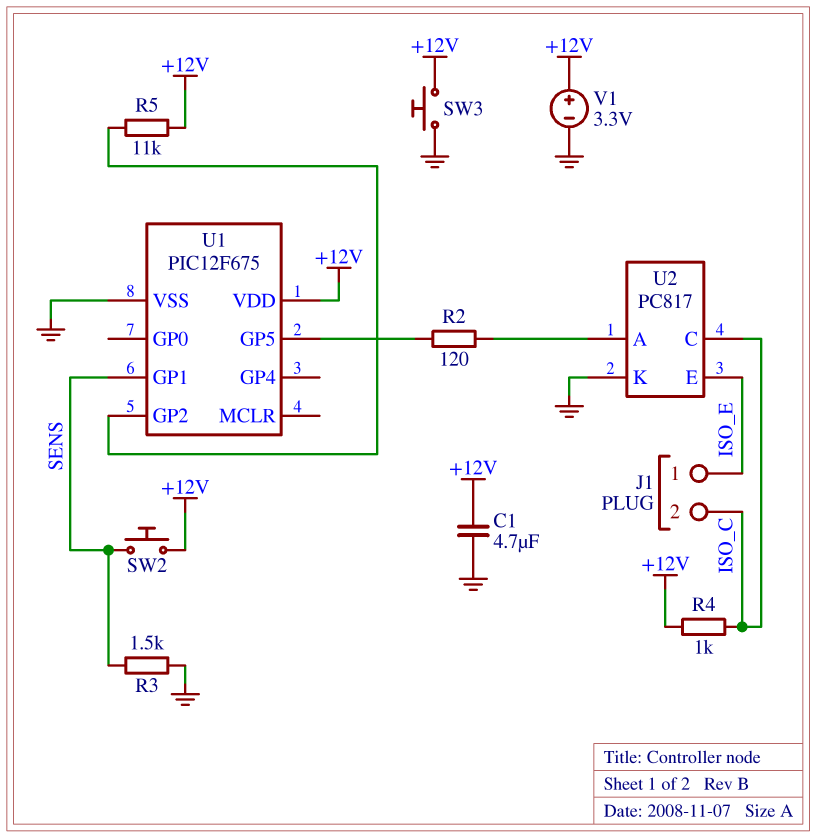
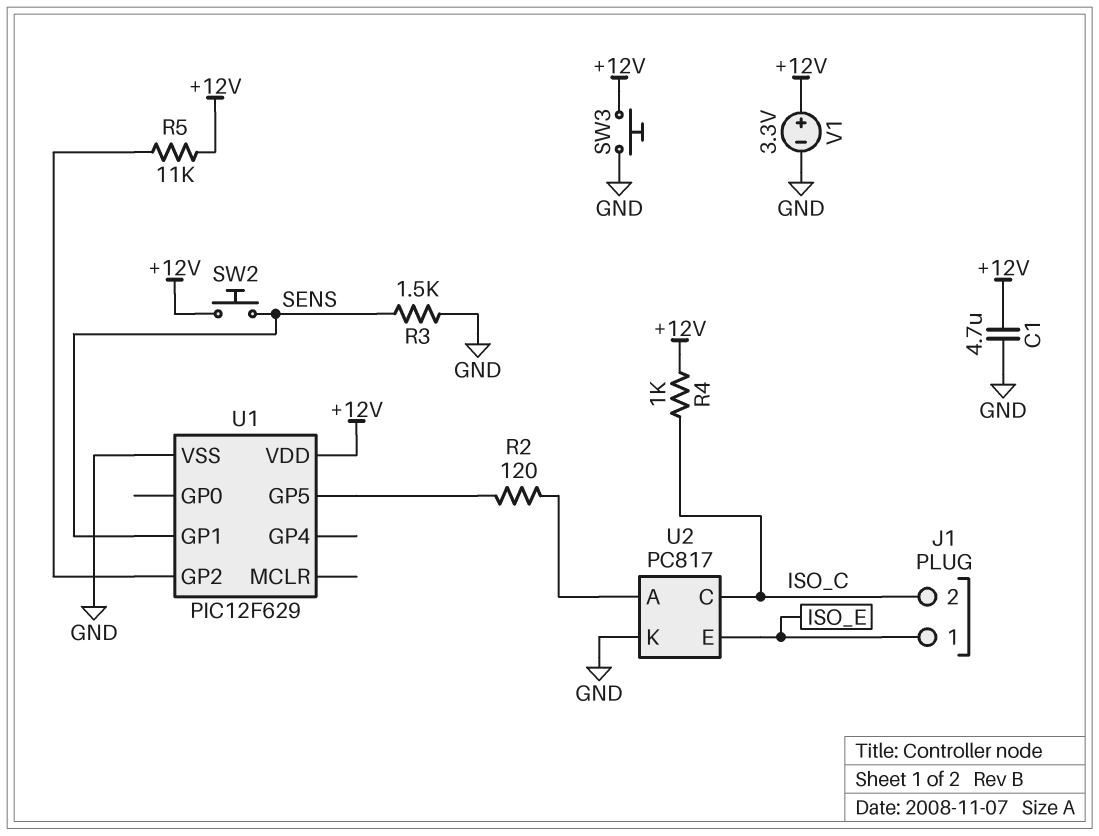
U1: PIC12F675 -> PIC12F629

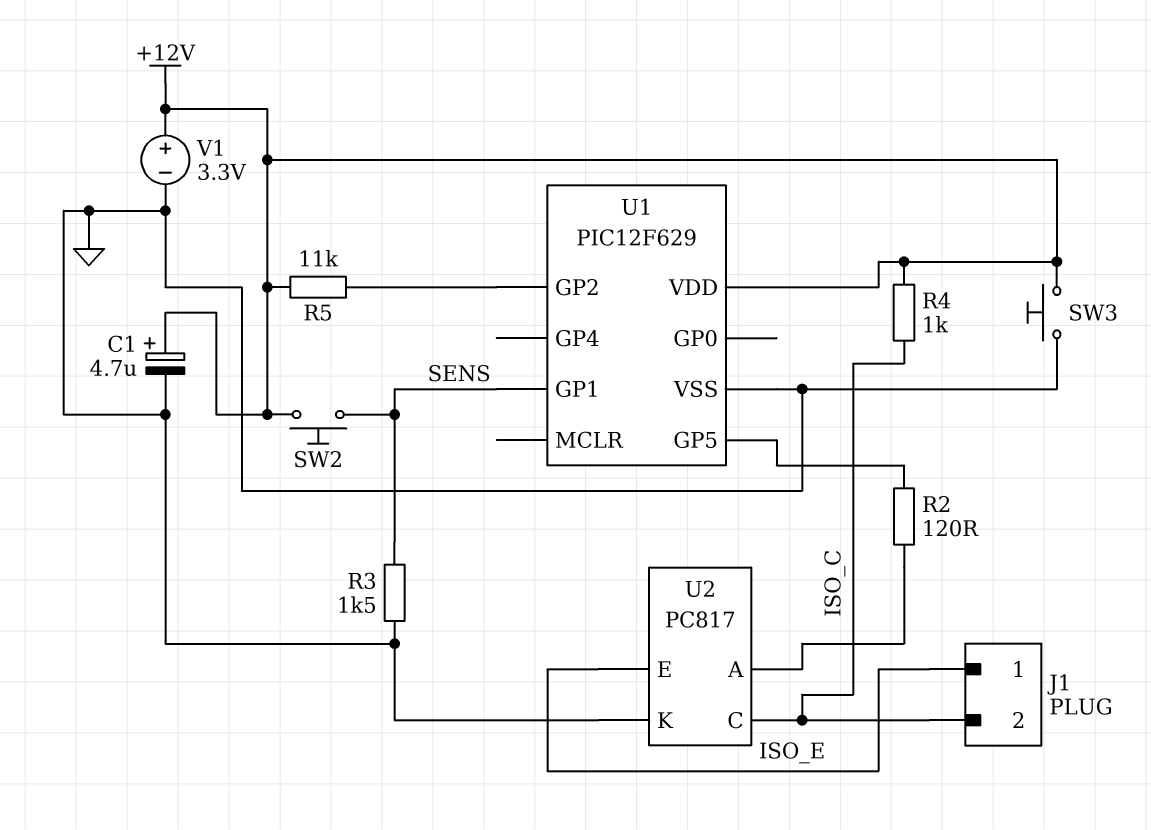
C1: 4.7uF (+12V, GND) -> 4.7uF (plus +12V, minus GND)

